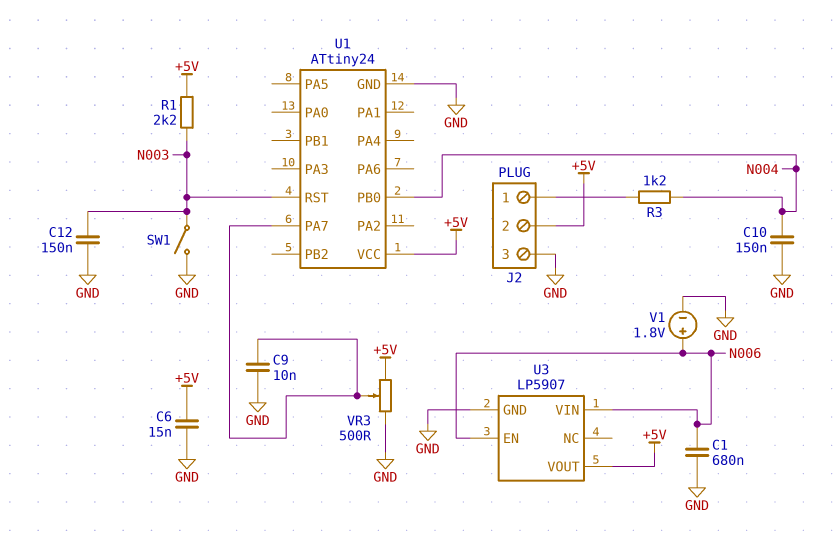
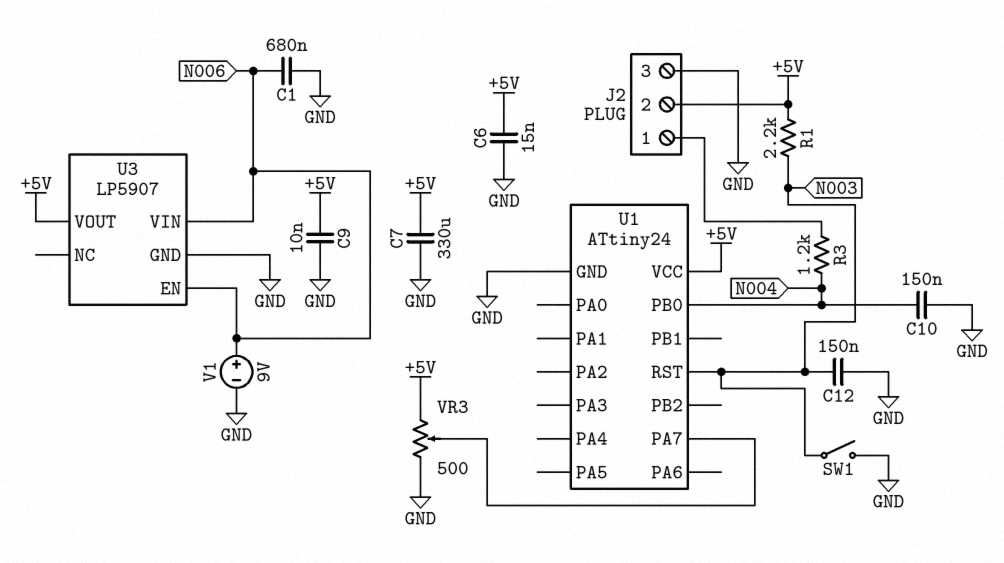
C7: none -> 330uF (+5V, GND)
C9: 10nF (GND, U1/PA7) -> 10nF (+5V, GND)
V1: 1.8V (plus N006, minus GND) -> 9V (plus N006, minus GND)

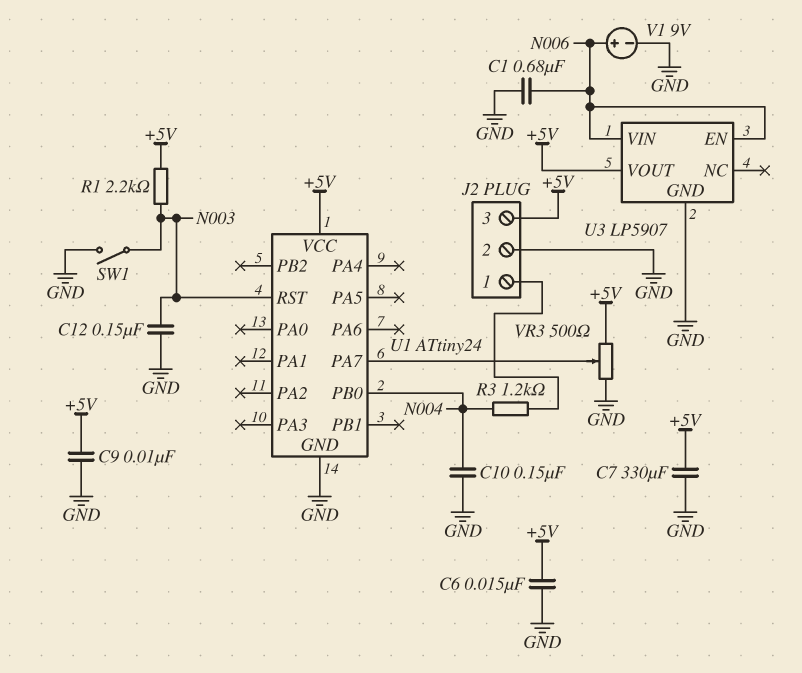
J2 pin 2: +5V -> GND
J2 pin 3: GND -> +5V

